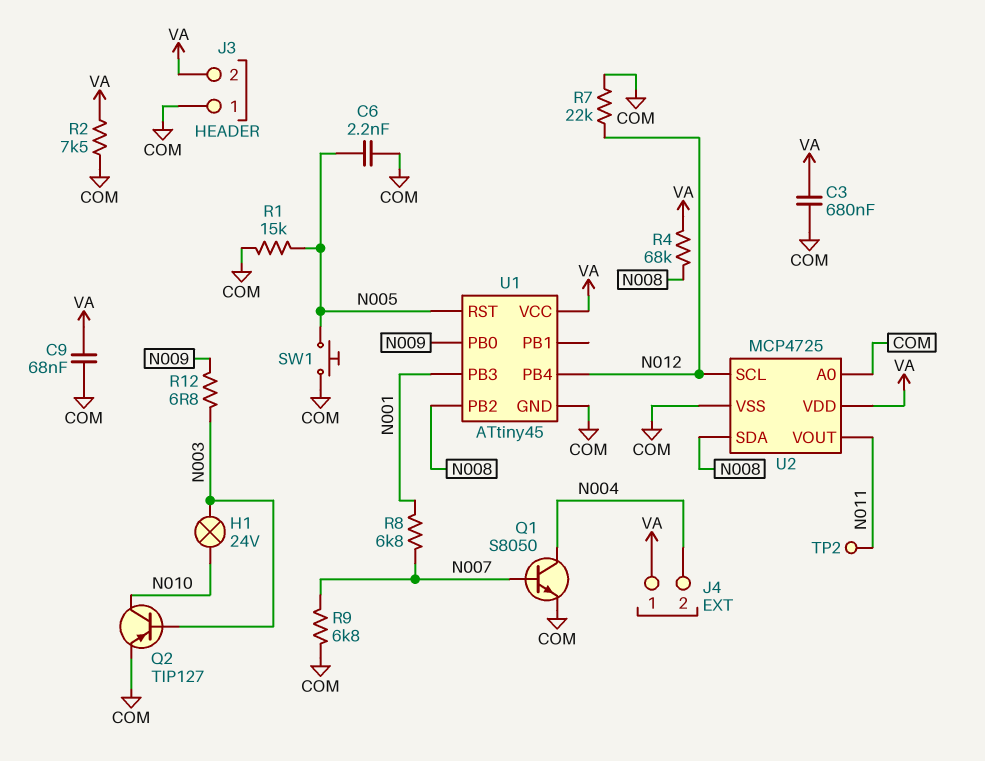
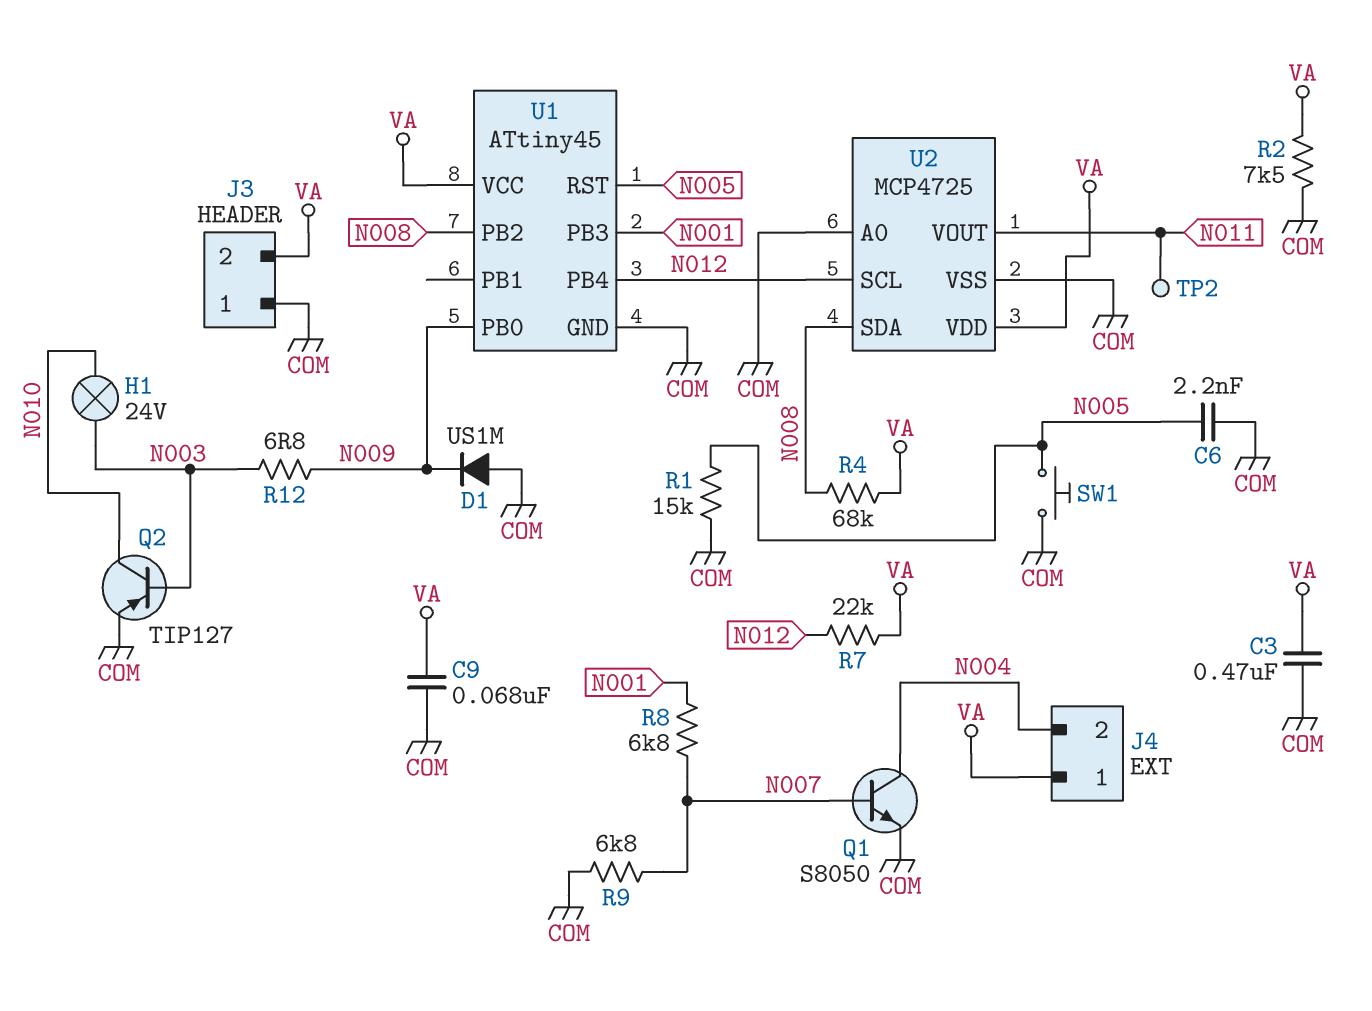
C3: 680nF (COM, VA) -> 470nF (COM, VA)
D1: none -> diode US1M (A COM, K N009)
R7: 22k (COM, N012) -> 22k (N012, VA)

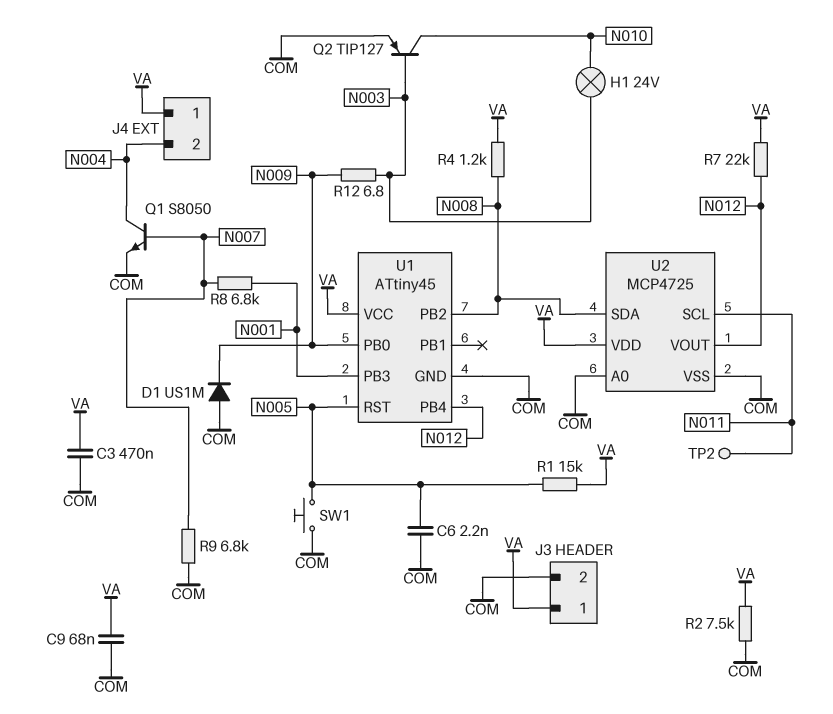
J3 pin 1: COM -> VA
J3 pin 2: VA -> COM
R1: 15k (COM, N005) -> 15k (N005, VA)
R4: 68k (N008, VA) -> 1.2k (N008, VA)
U2 pin SCL: N012 -> N011
U2 pin VOUT: N011 -> N012

